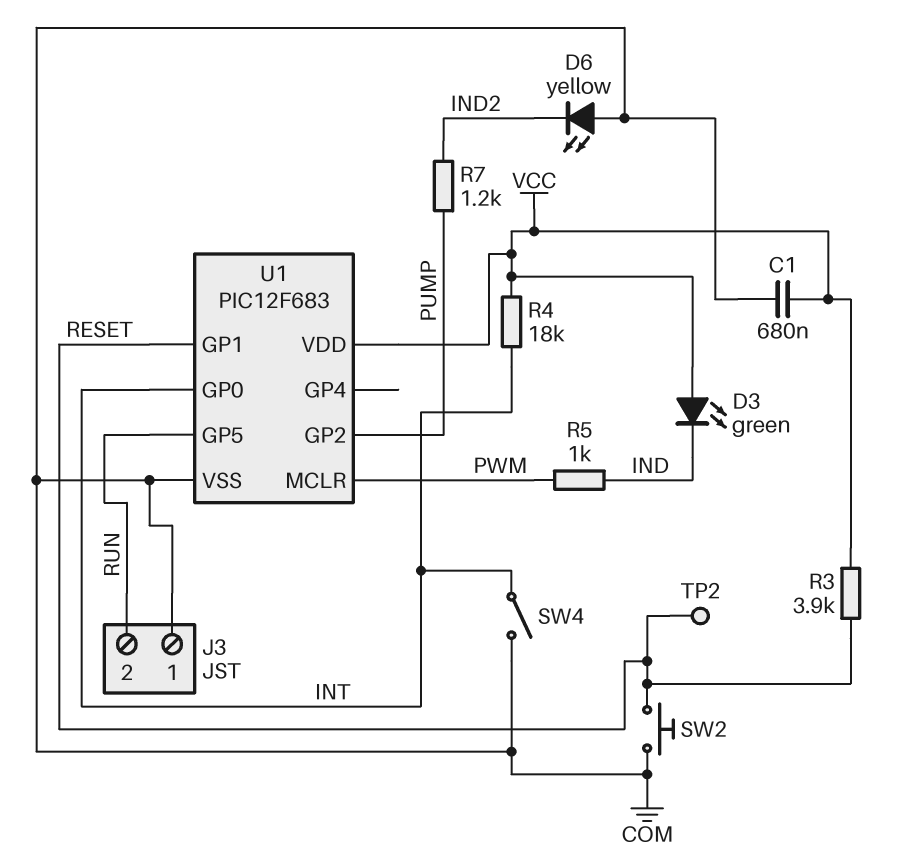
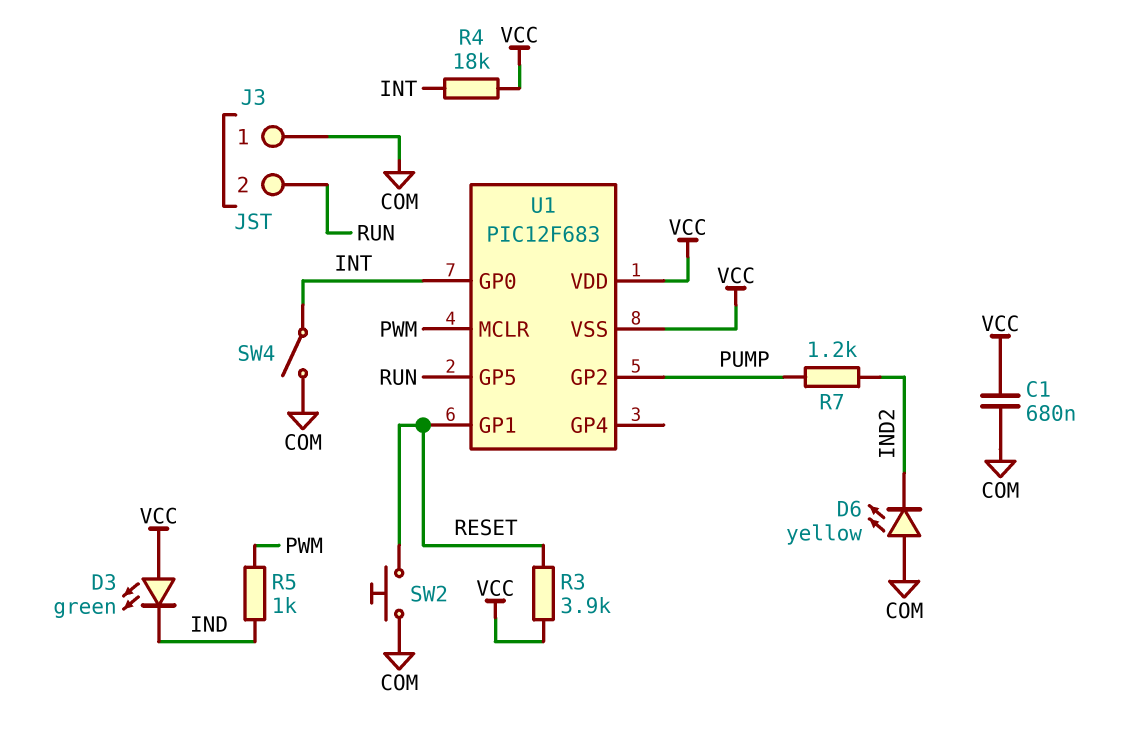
TP2: test point (RESET) -> none
U1 pin VSS: COM -> VCC

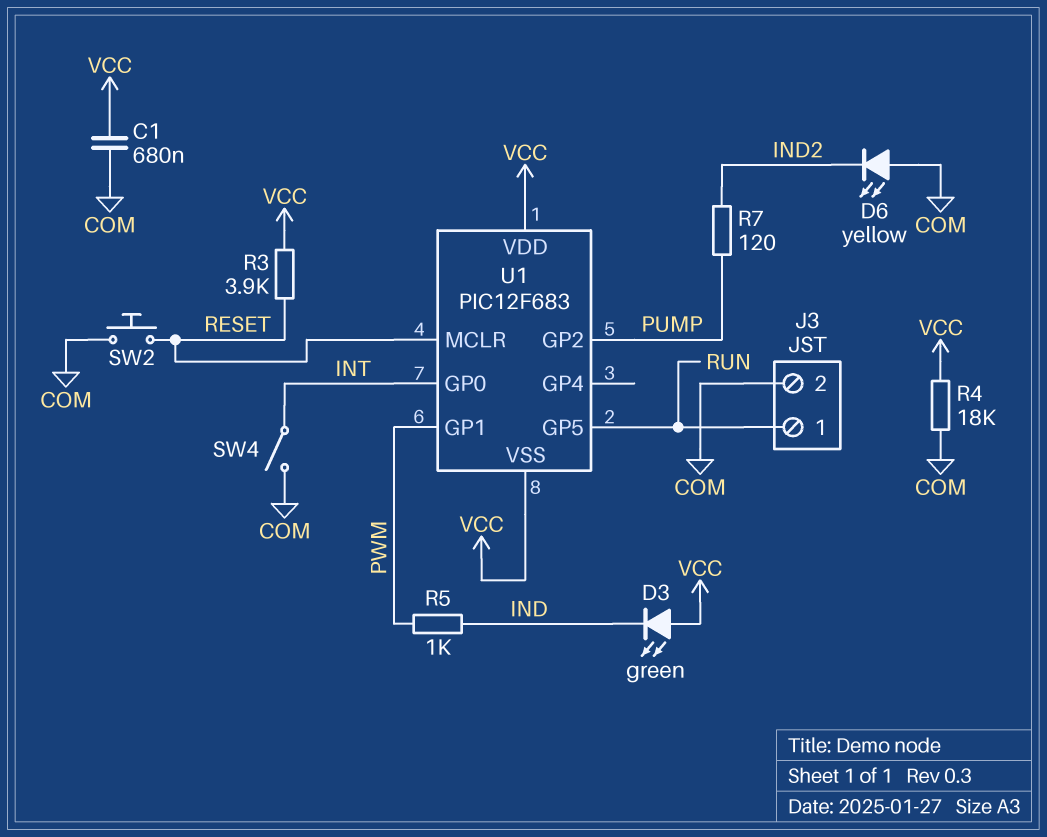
J3 pin 1: COM -> RUN
J3 pin 2: RUN -> COM
R4: 18k (INT, VCC) -> 18k (COM, VCC)
R7: 1.2k (IND2, PUMP) -> 120 (IND2, PUMP)
U1 pin GP1: RESET -> PWM
U1 pin MCLR: PWM -> RESET

